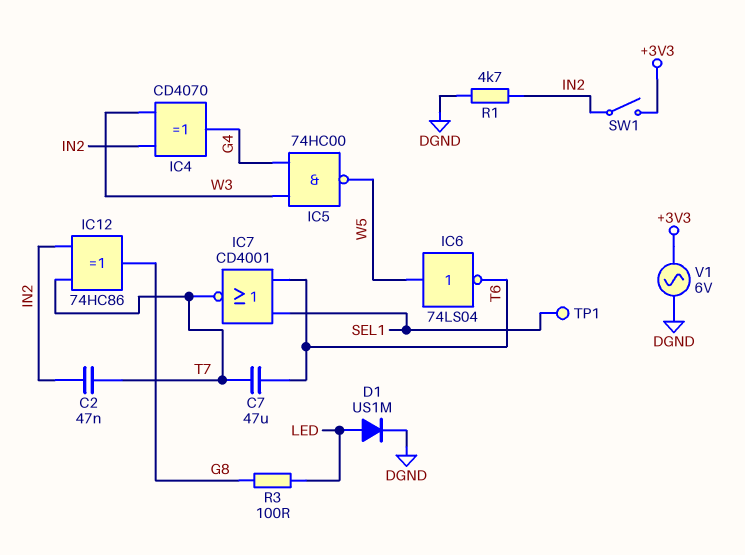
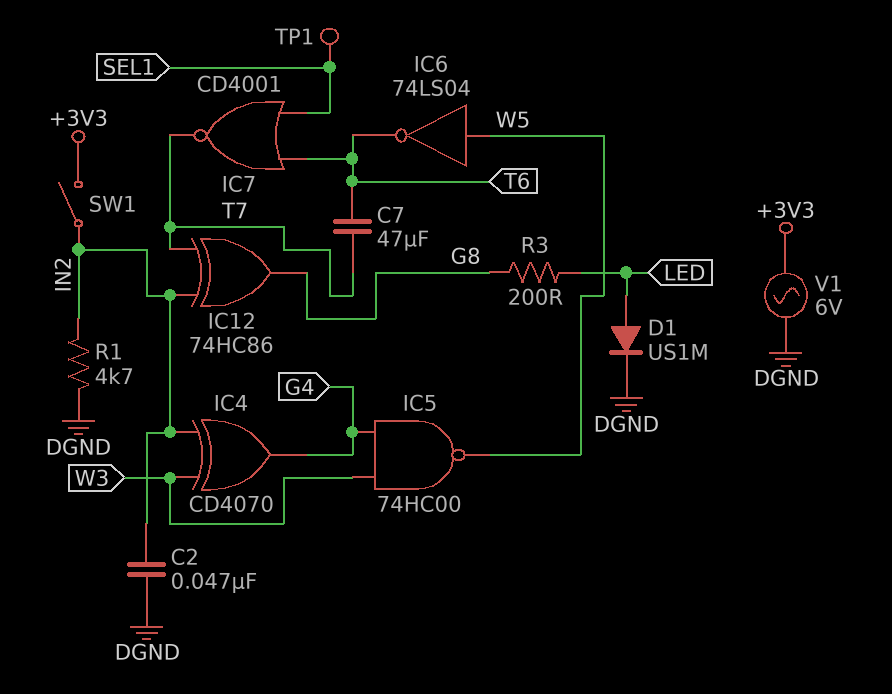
C2: 47nF (IN2, T7) -> 47nF (DGND, IN2)
R3: 100 (G8, LED) -> 200 (G8, LED)

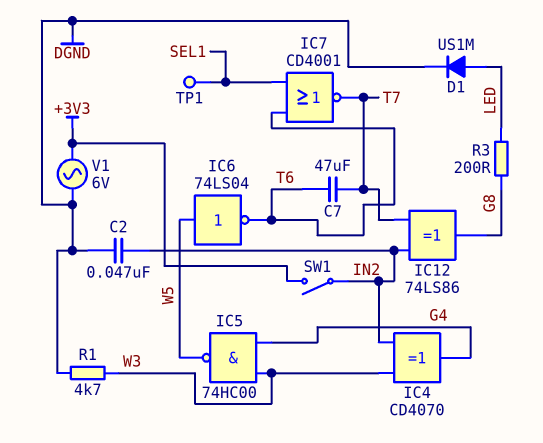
IC12: XOR 74HC86 (in IN2, in T7, out G8) -> XOR 74LS86 (in IN2, in T7, out G8)
R1: 4.7k (DGND, IN2) -> 4.7k (DGND, W3)

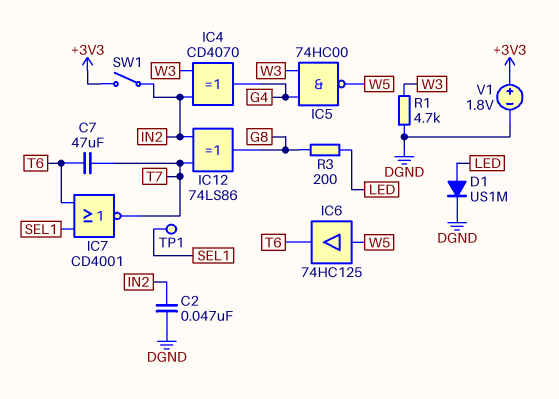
IC6: NOT 74LS04 (in W5, out T6) -> buffer 74HC125 (in W5, out T6)
V1: AC 6V (+3V3, DGND) -> 1.8V (plus +3V3, minus DGND)

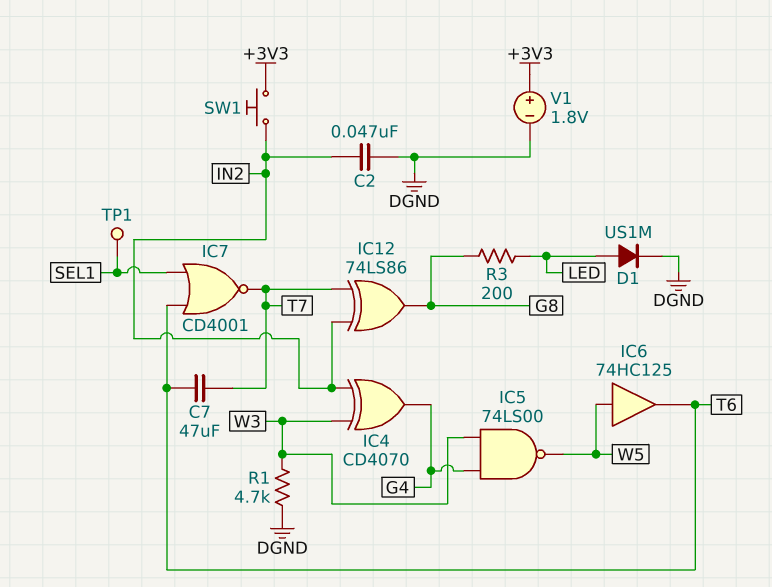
IC5: NAND 74HC00 (in G4, in W3, out W5) -> NAND 74LS00 (in G4, in W3, out W5)
SW1: switch (+3V3, IN2) -> button (+3V3, IN2)

